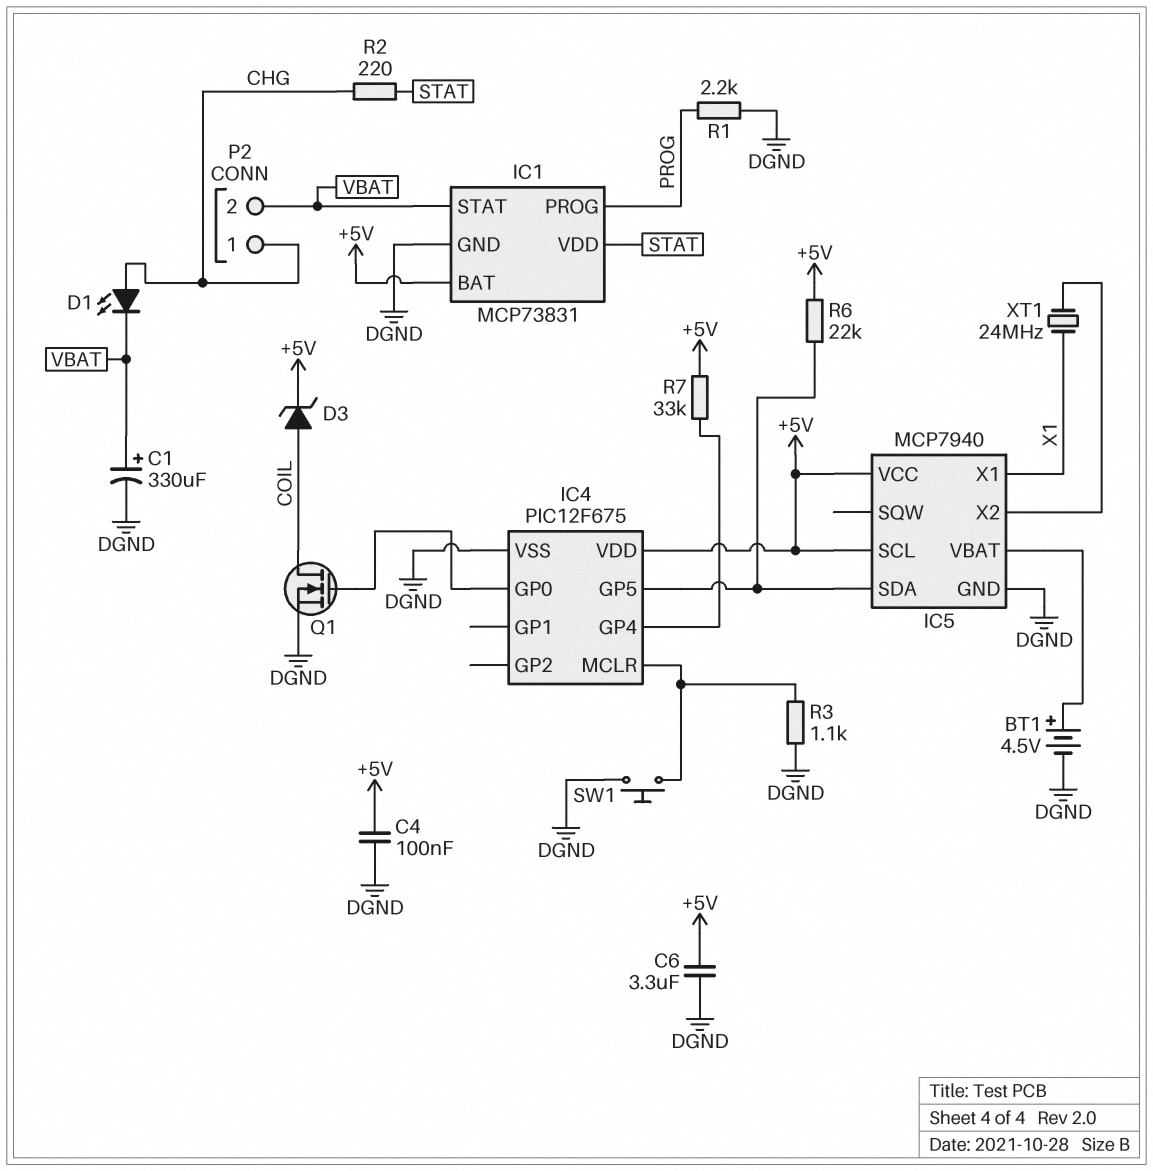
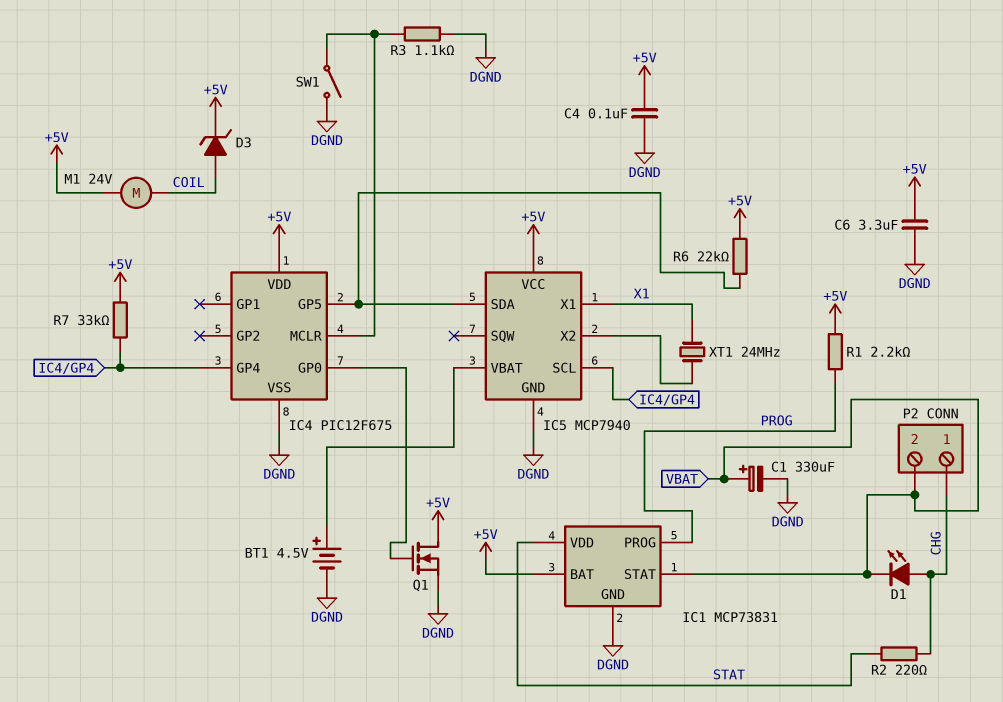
IC5 pin SCL: +5V -> IC4/GP4
M1: none -> motor 24V (+5V, COIL)
Q1: NMOS (G IC4/GP0, D COIL, S DGND) -> NMOS (G IC4/GP0, D +5V, S DGND)
R1: 2.2k (DGND, PROG) -> 2.2k (+5V, PROG)
SW1: button (DGND, IC4/MCLR) -> switch (DGND, IC4/MCLR)

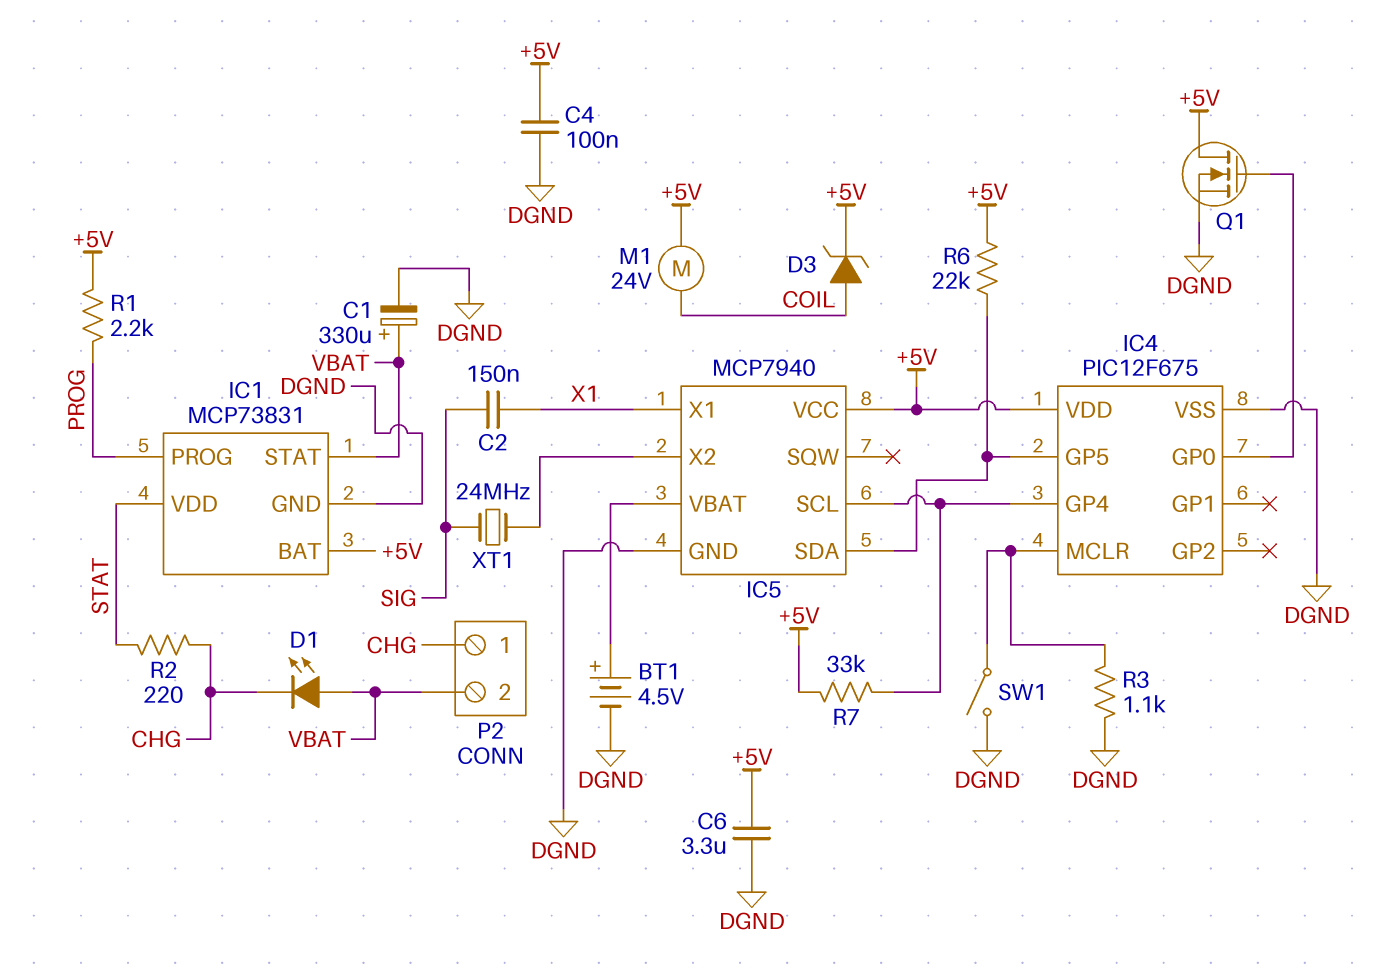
C2: none -> 150nF (SIG, X1)
D1: LED (A CHG, K VBAT) -> LED (A VBAT, K CHG)
XT1: 24MHz (IC5/X2, X1) -> 24MHz (IC5/X2, SIG)

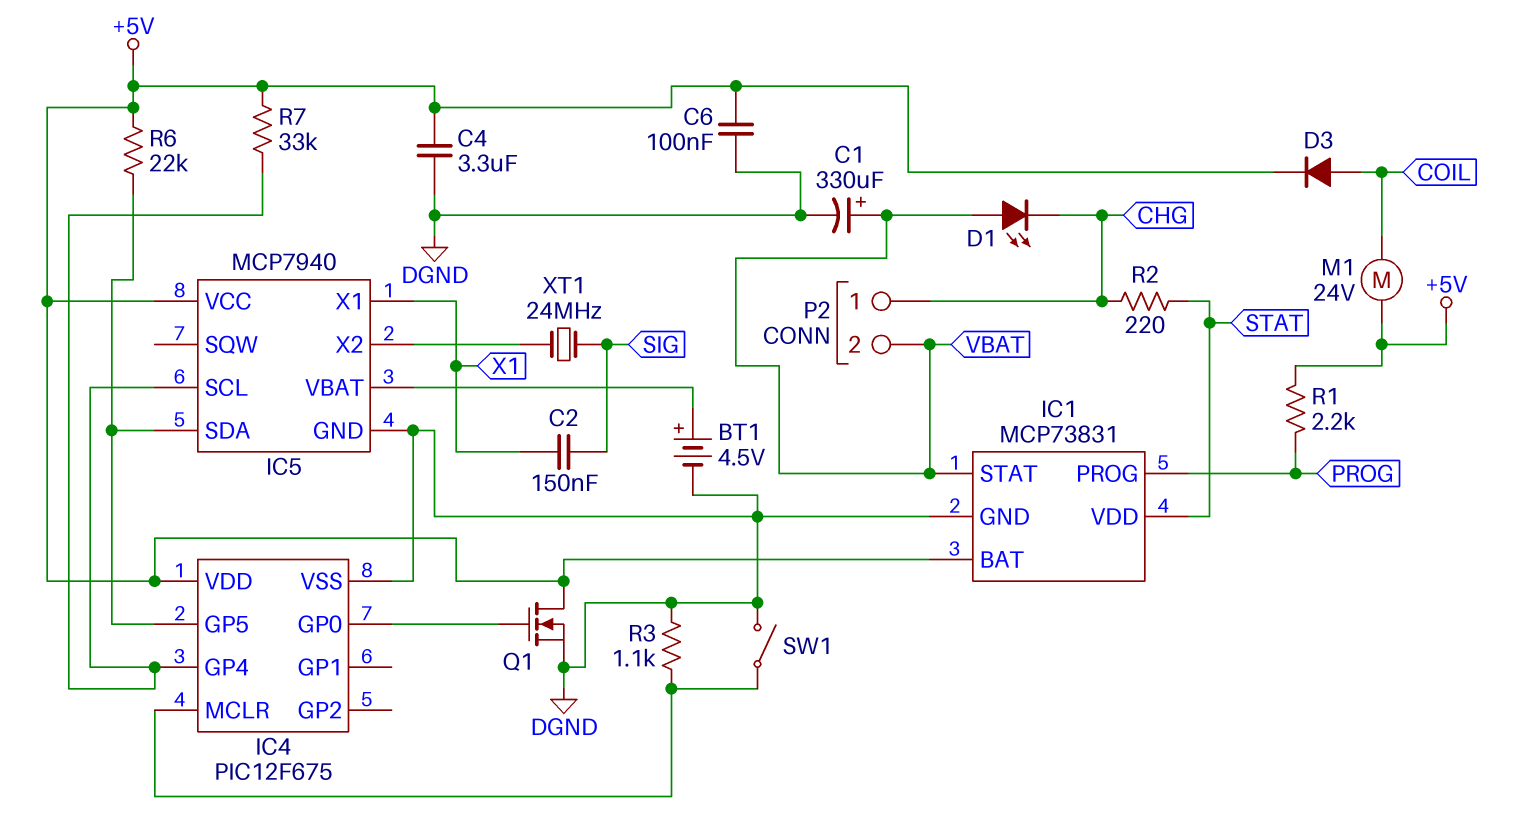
C4: 100nF (+5V, DGND) -> 3.3uF (+5V, DGND)
C6: 3.3uF (+5V, DGND) -> 100nF (+5V, DGND)
D3: zener (A COIL, K +5V) -> diode (A COIL, K +5V)

